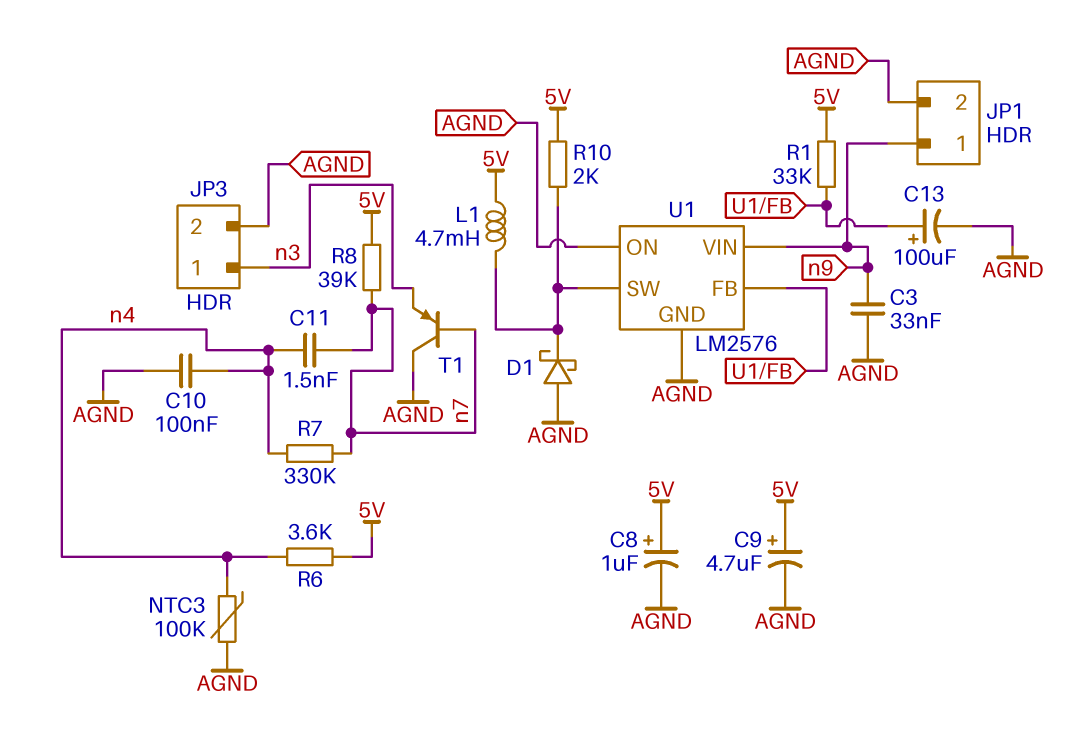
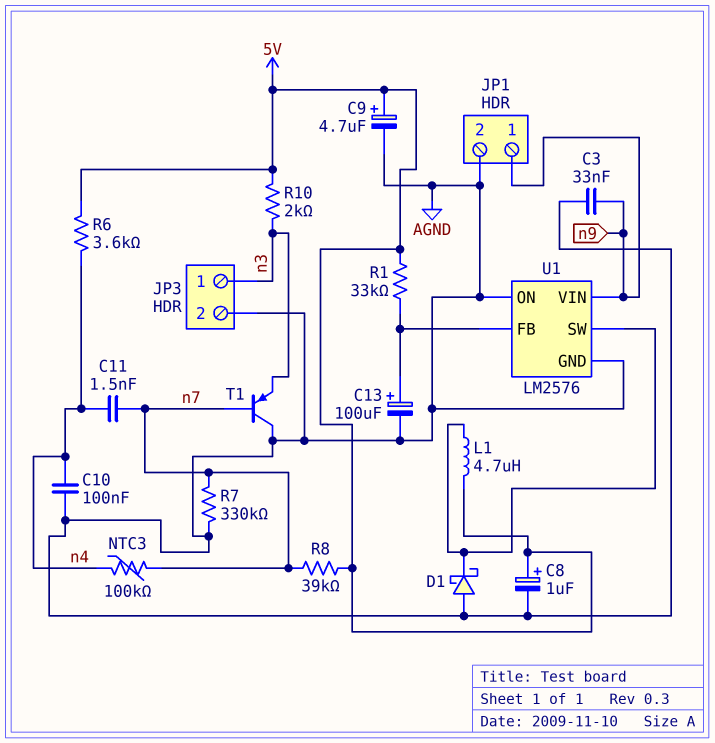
L1: 4.7mH (5V, U1/SW) -> 4.7uH (5V, U1/SW)
NTC3: 100k (AGND, n4) -> 100k (n4, n7)
R7: 330k (n4, n7) -> 330k (AGND, n7)
R10: 2k (5V, U1/SW) -> 2k (5V, n3)

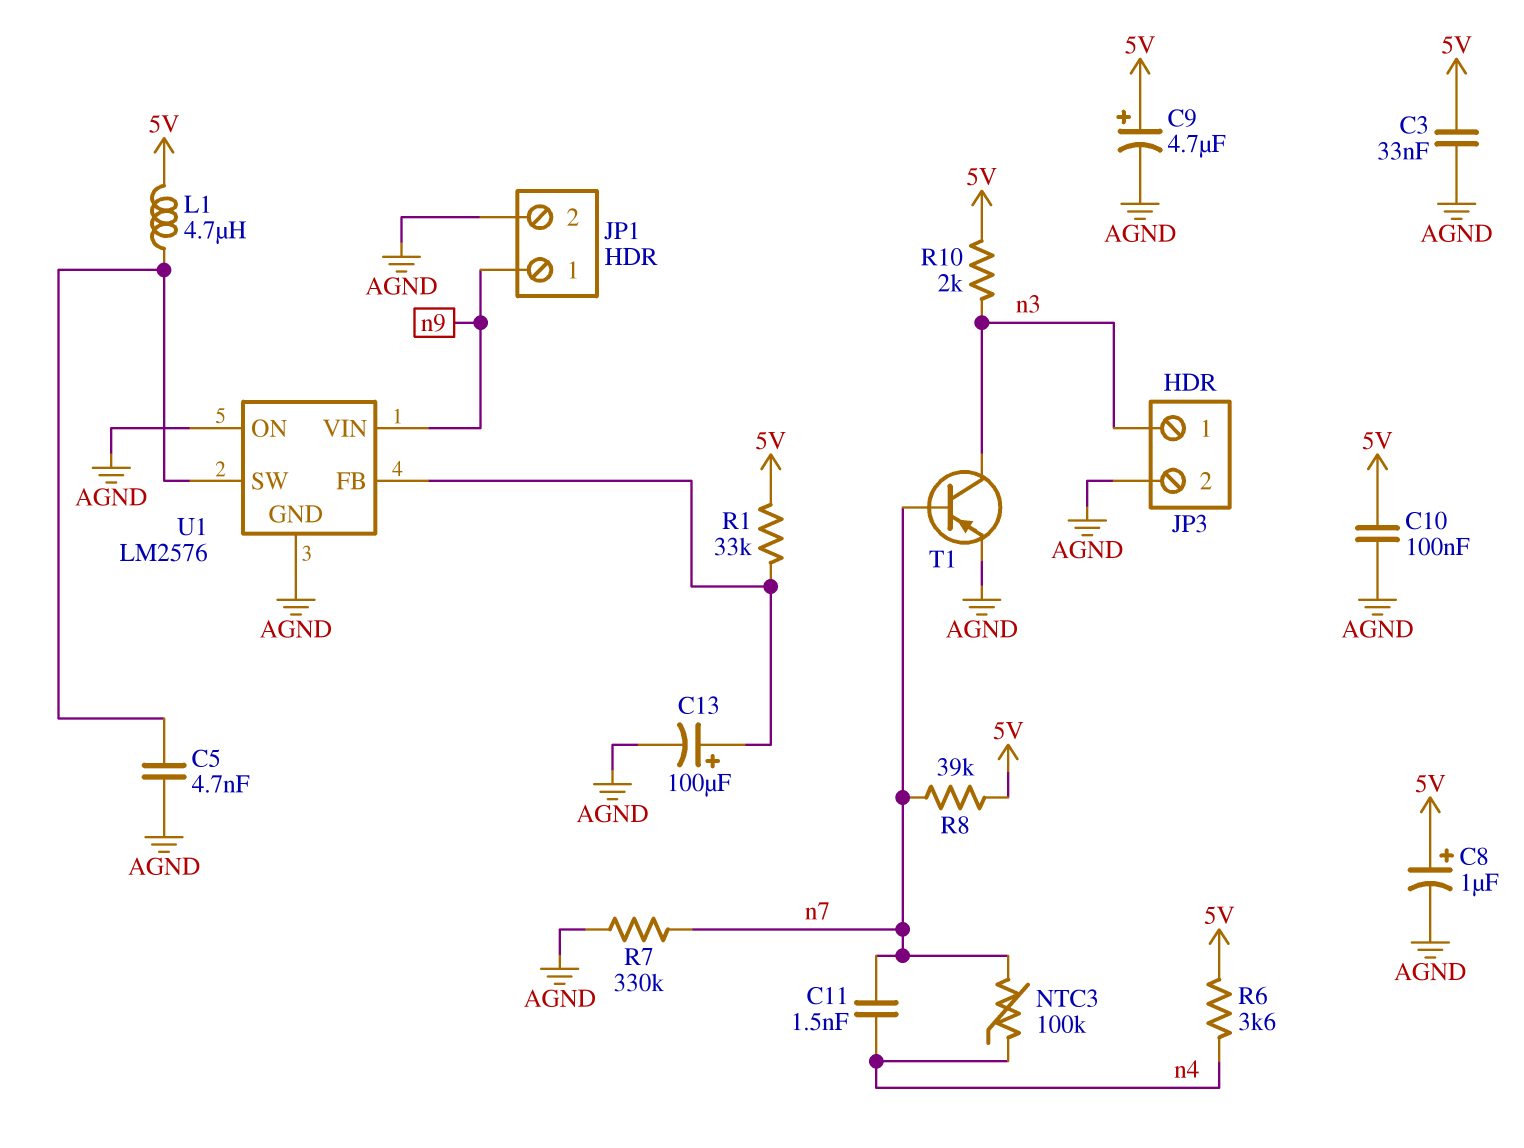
C3: 33nF (AGND, n9) -> 33nF (5V, AGND)
C5: none -> 4.7nF (AGND, U1/SW)
C10: 100nF (AGND, n4) -> 100nF (5V, AGND)
D1: schottky (A AGND, K U1/SW) -> none
T1: PNP (B n7, C AGND, E n3) -> PNP (B n7, C n3, E AGND)

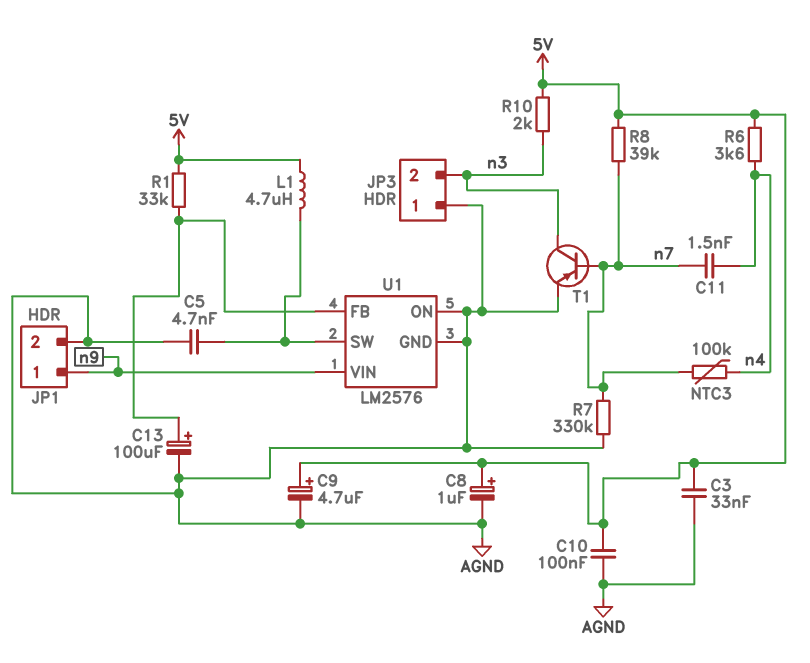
JP3 pin 1: n3 -> AGND
JP3 pin 2: AGND -> n3

